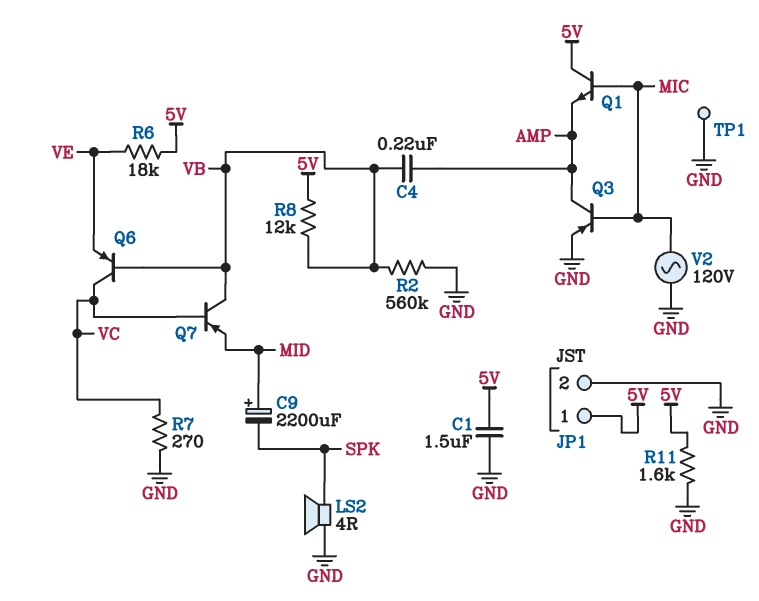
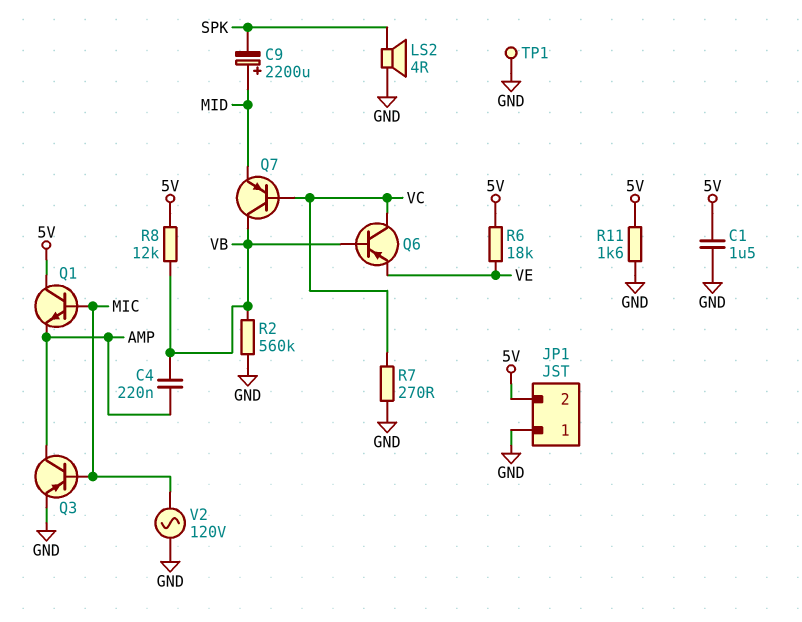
JP1 pin 1: 5V -> GND
JP1 pin 2: GND -> 5V

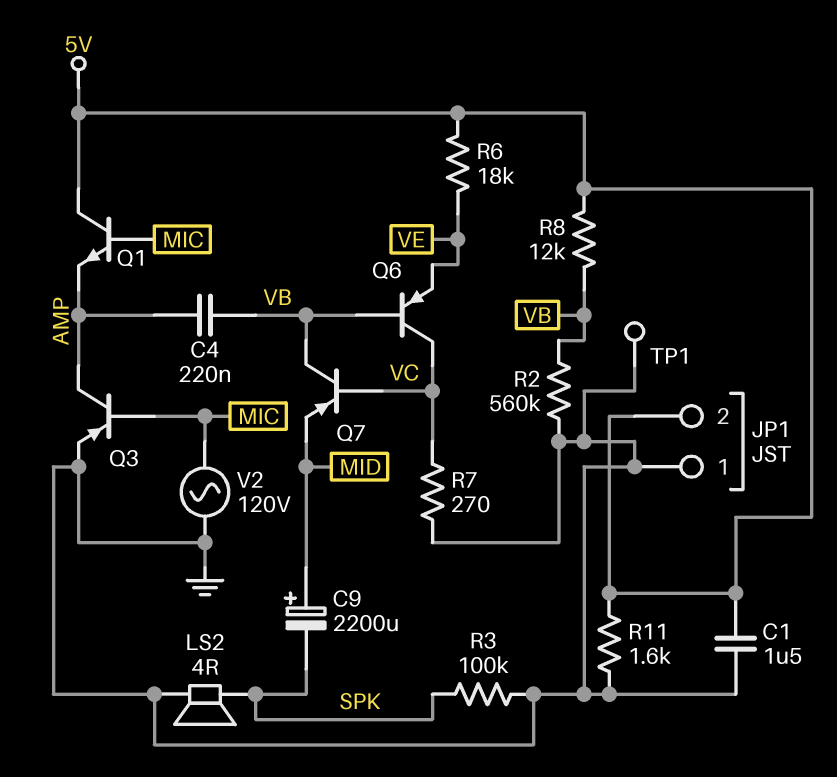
R3: none -> 100k (GND, SPK)

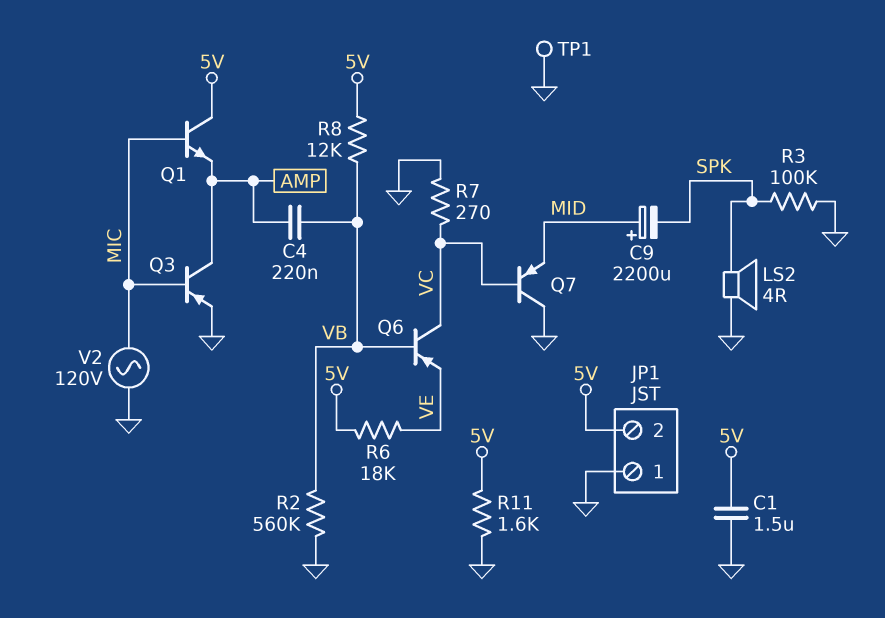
Q7: PNP (B VC, C VB, E MID) -> PNP (B VC, C GND, E MID)

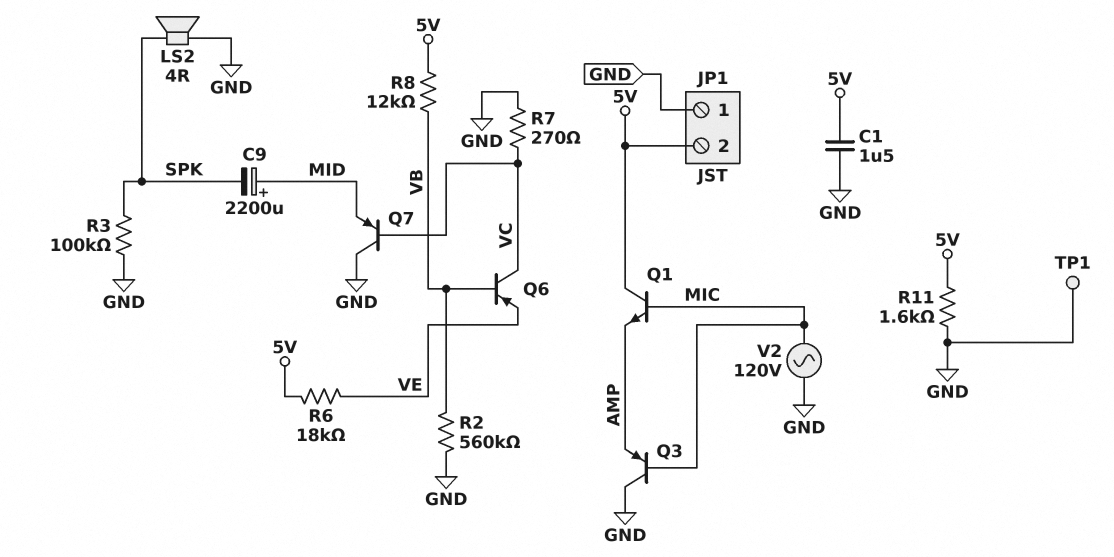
C4: 220nF (AMP, VB) -> none
Q3: PNP (B MIC, C AMP, E GND) -> PNP (B MIC, C GND, E AMP)

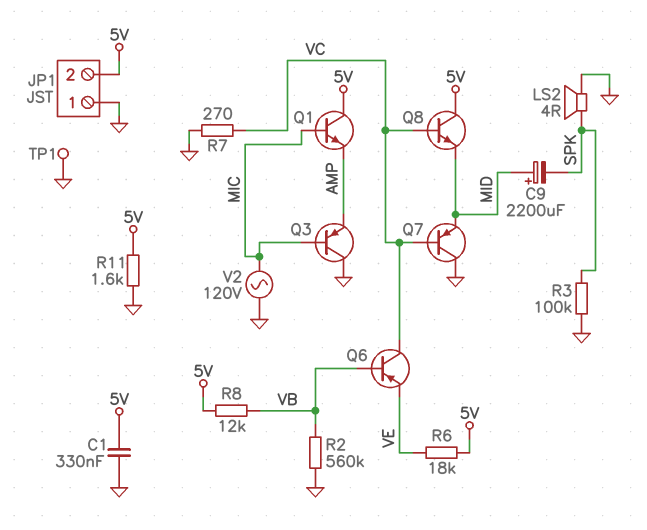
C1: 1.5uF (5V, GND) -> 330nF (5V, GND)
Q8: none -> NPN (B VC, C 5V, E MID)

